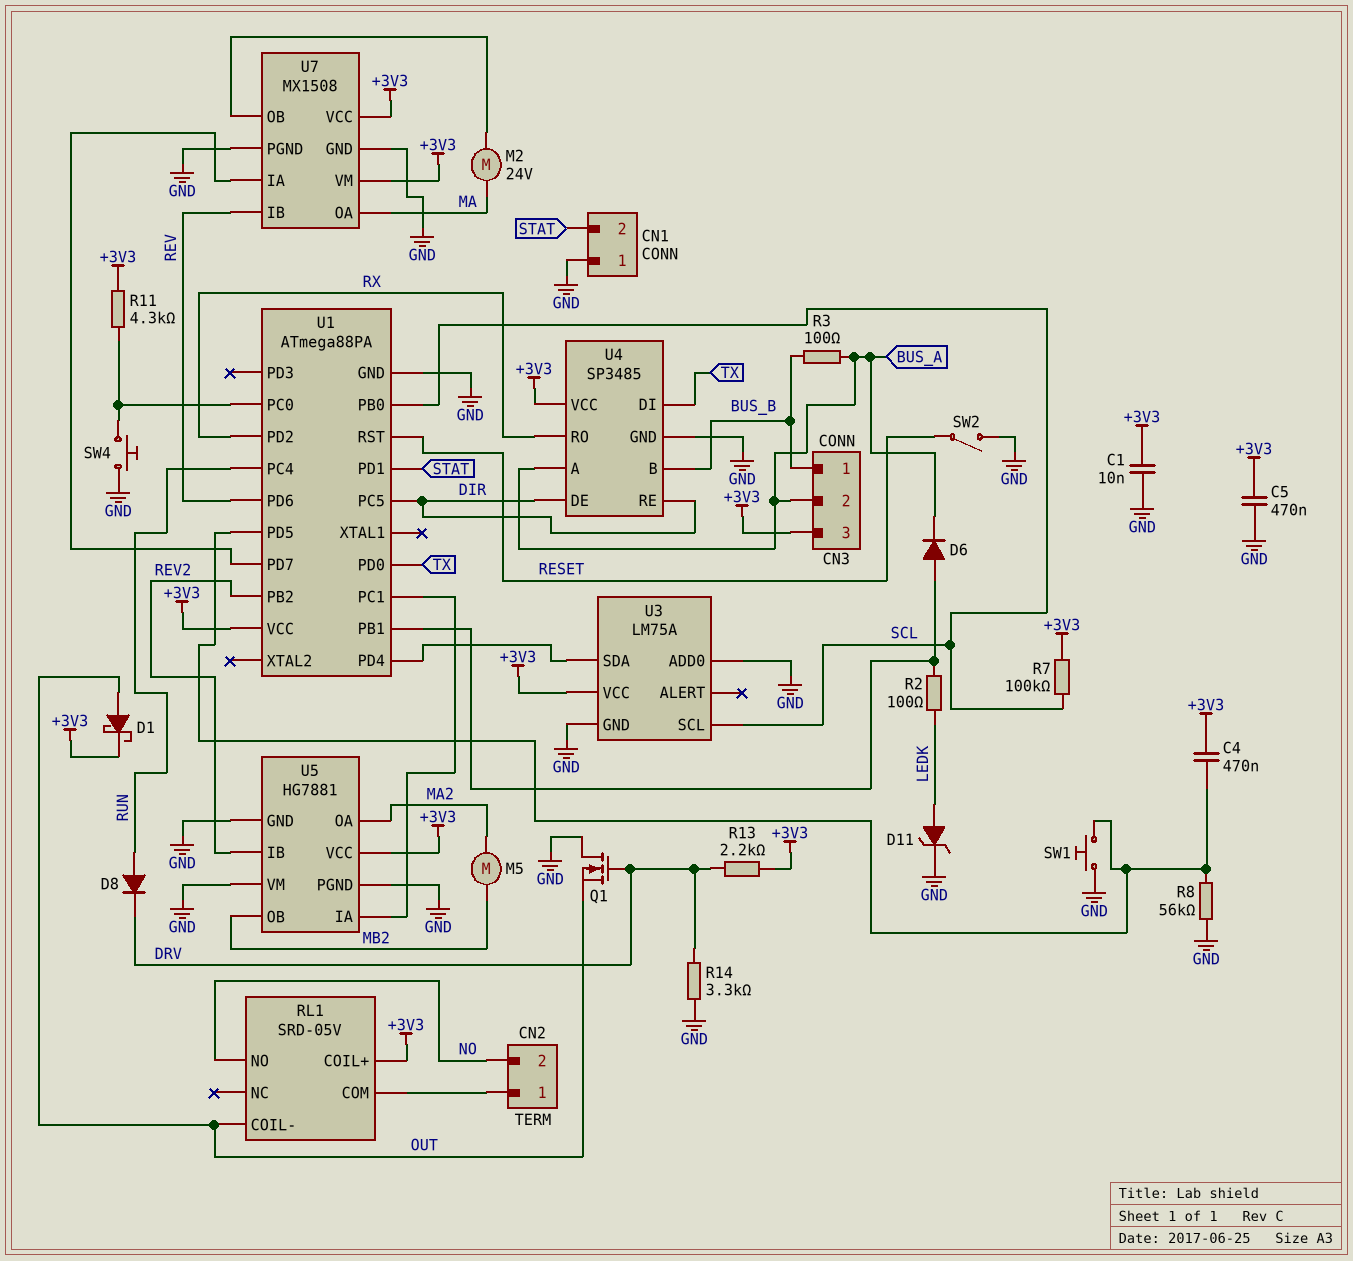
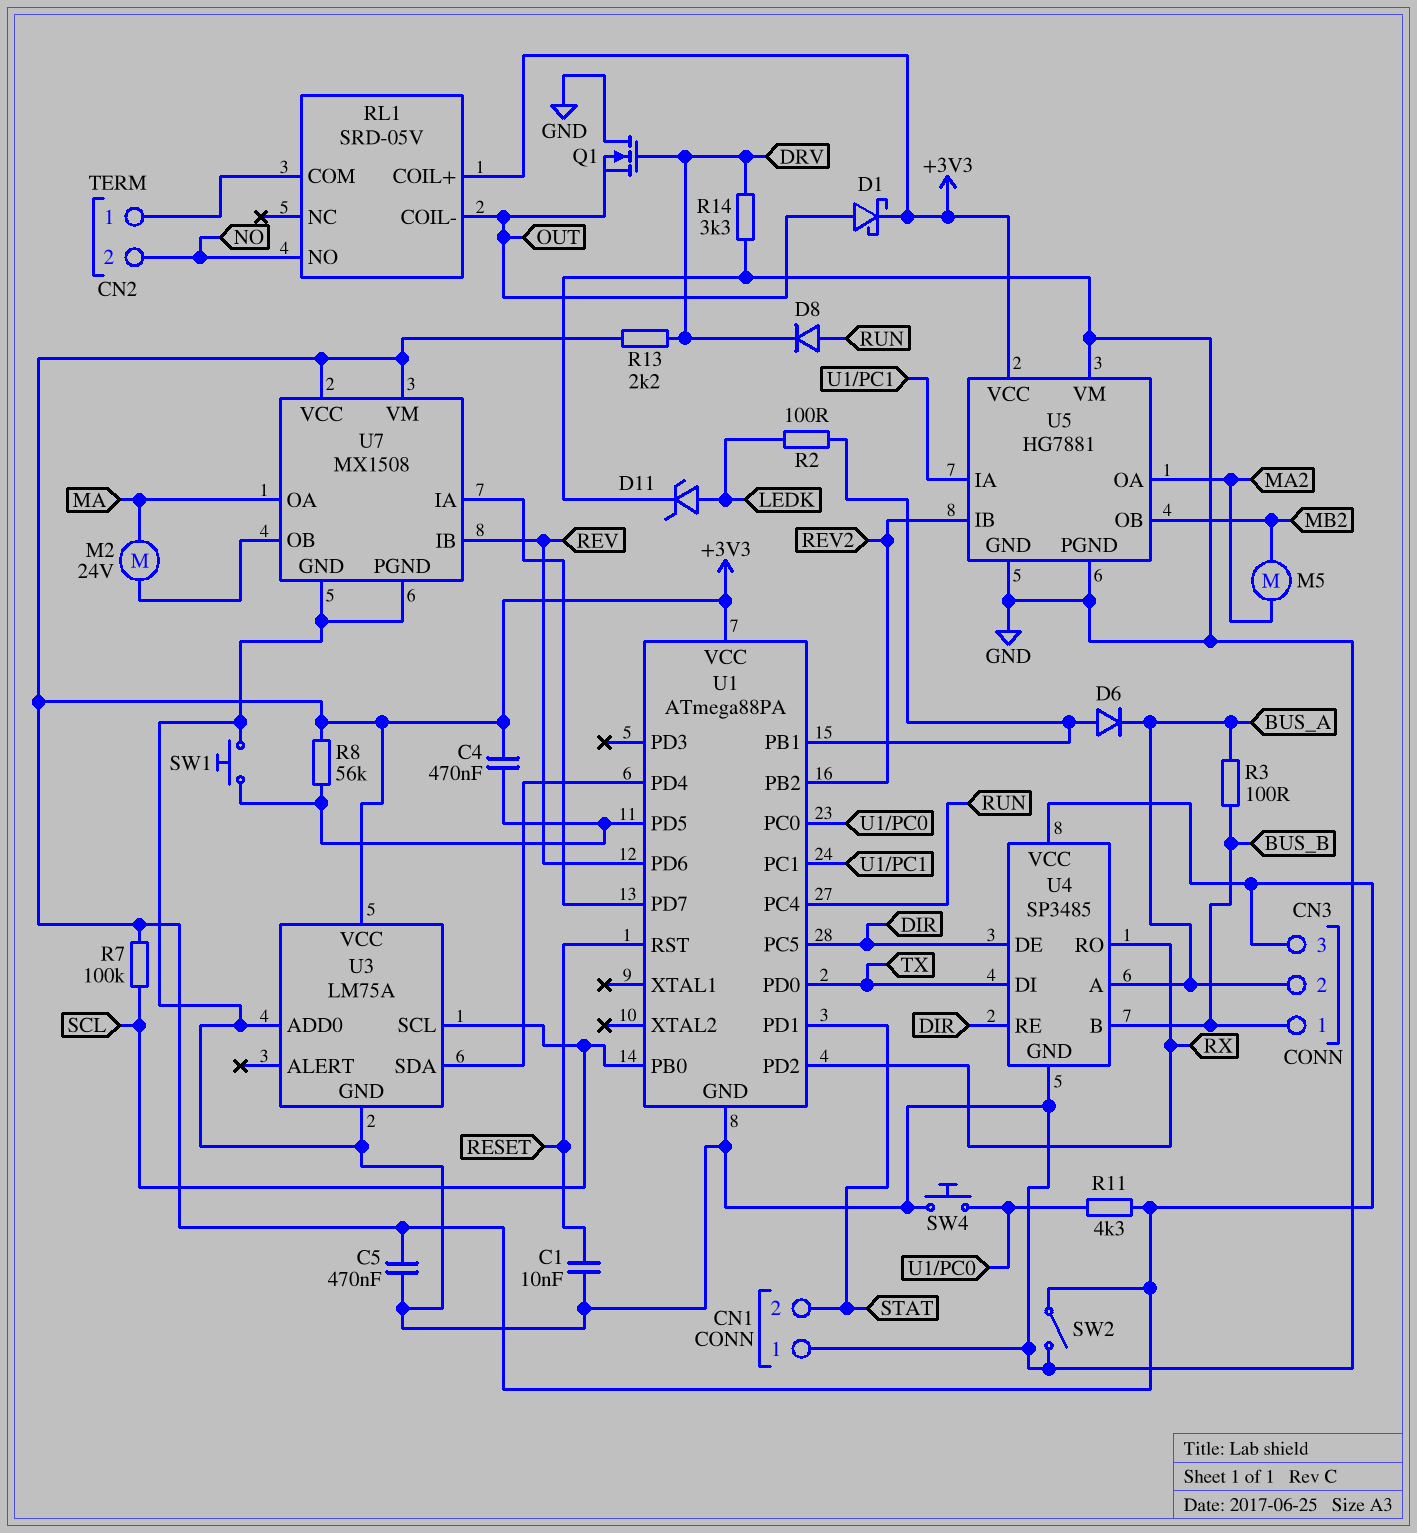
C1: 10nF (+3V3, GND) -> 10nF (GND, RESET)
R8: 56k (GND, U1/PD5) -> 56k (+3V3, U1/PD5)
SW2: switch (GND, RESET) -> switch (+3V3, GND)

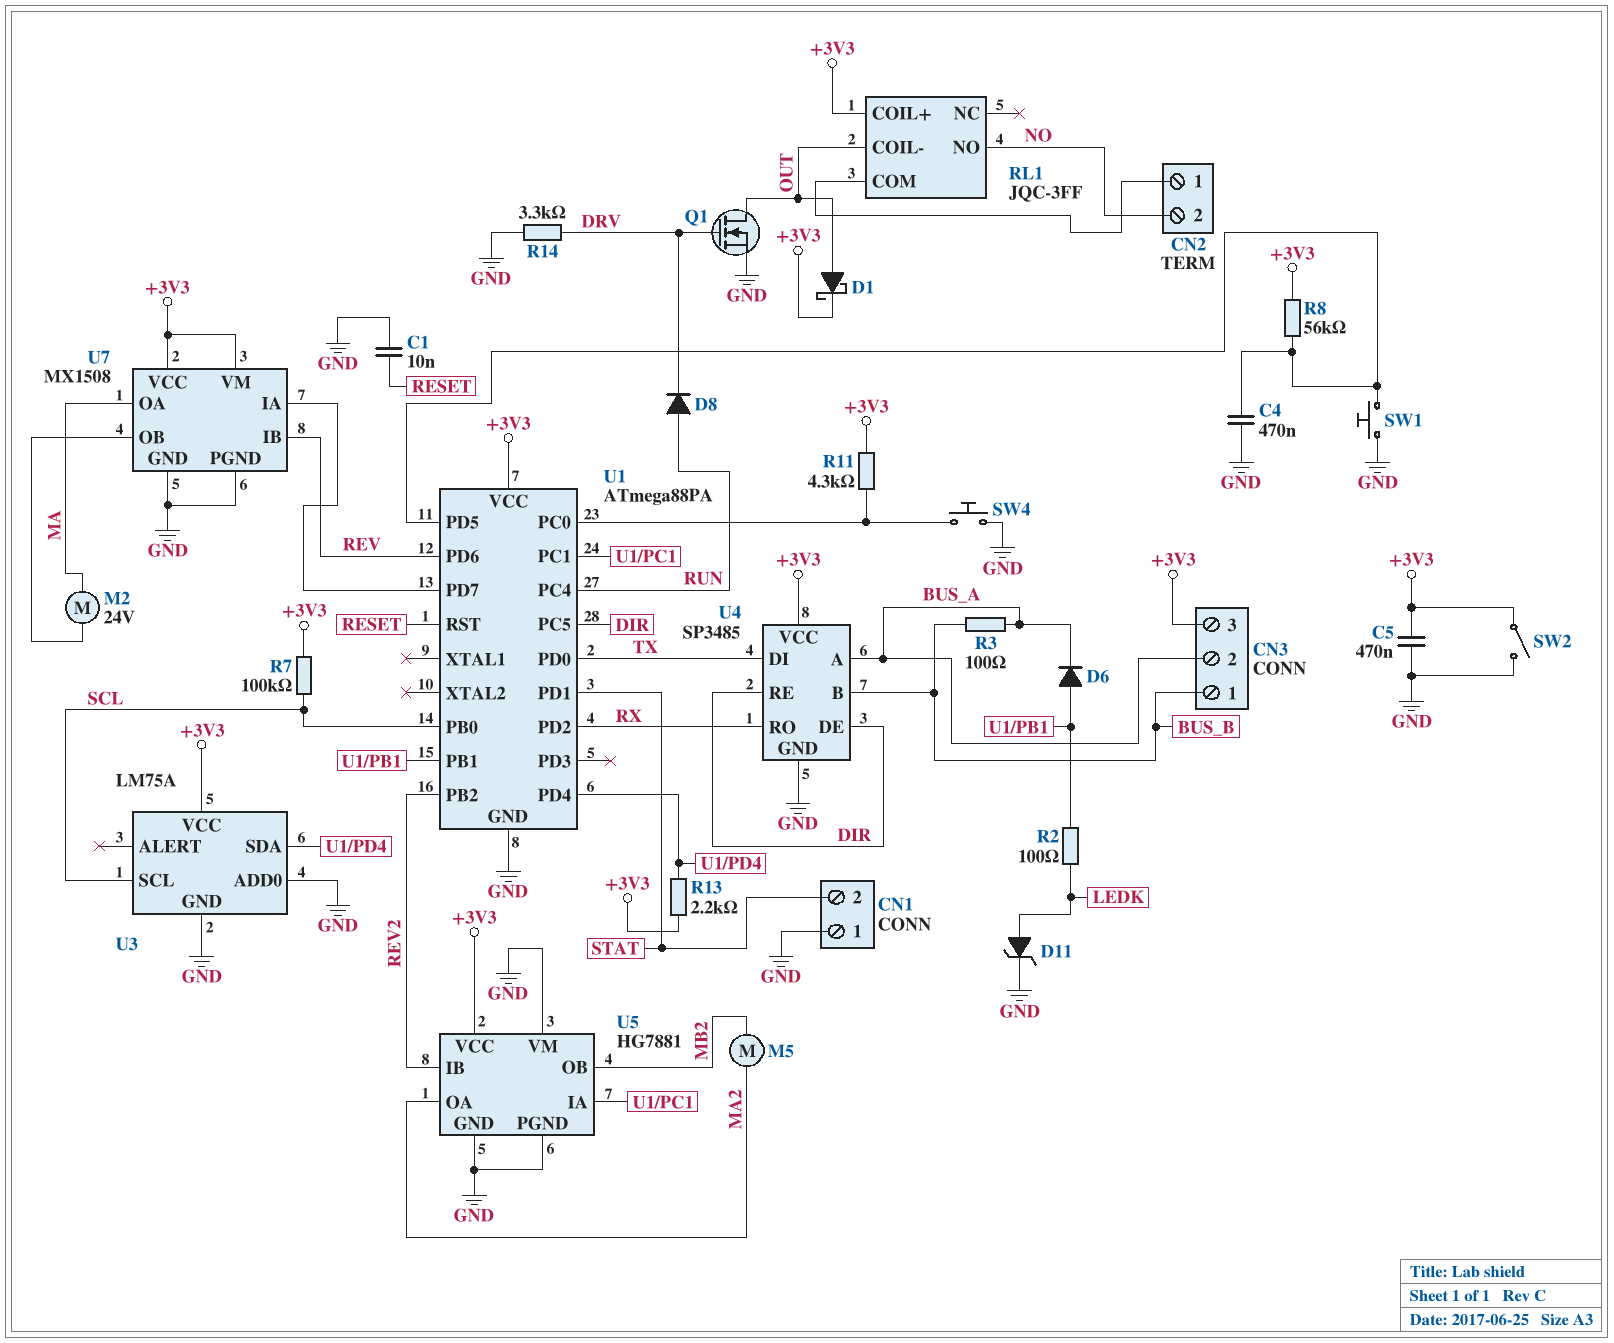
C4: 470nF (+3V3, U1/PD5) -> 470nF (GND, U1/PD5)
Q1: NMOS (G DRV, D GND, S OUT) -> NMOS (G DRV, D OUT, S GND)
R13: 2.2k (+3V3, DRV) -> 2.2k (+3V3, U1/PD4)
RL1: SRD-05V -> JQC-3FF

